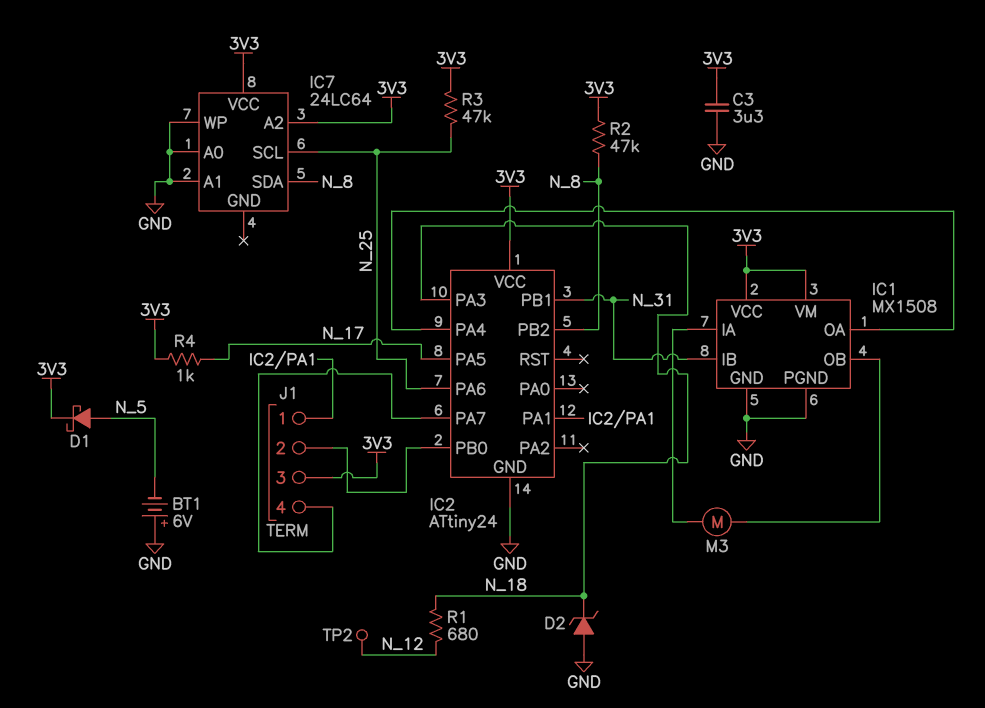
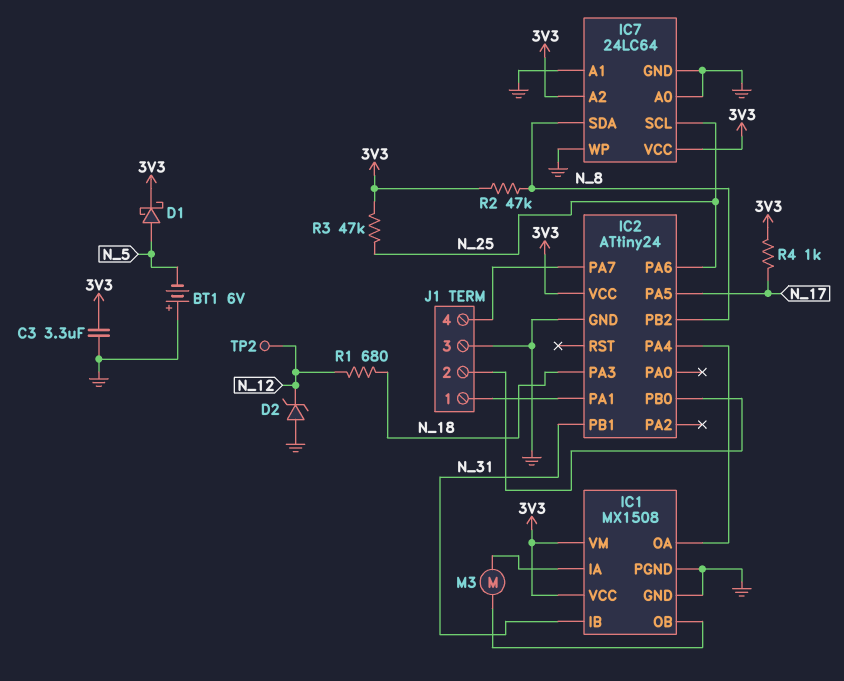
D2: zener (A GND, K N_18) -> zener (A GND, K N_12)
IC7 pin GND: none -> GND
J1 pin 3: 3V3 -> GND

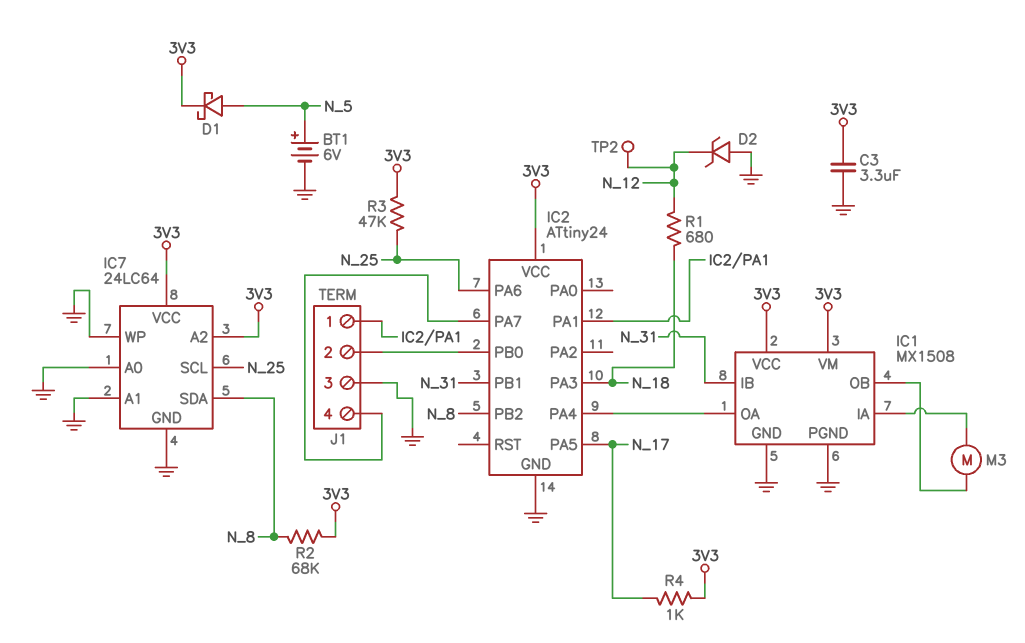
BT1: 6V (plus GND, minus N_5) -> 6V (plus N_5, minus GND)
R2: 47k (3V3, N_8) -> 68k (3V3, N_8)

